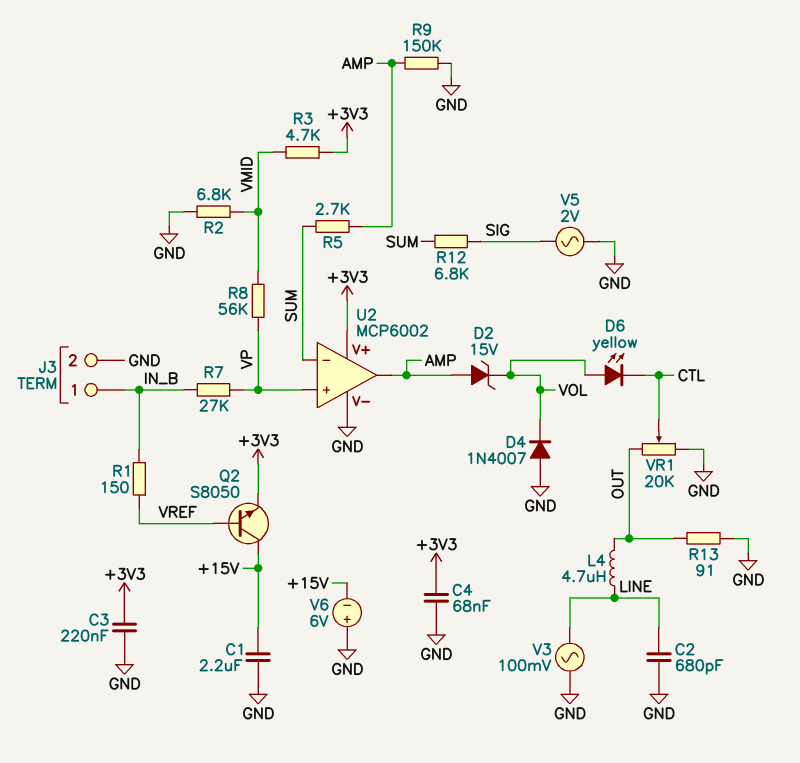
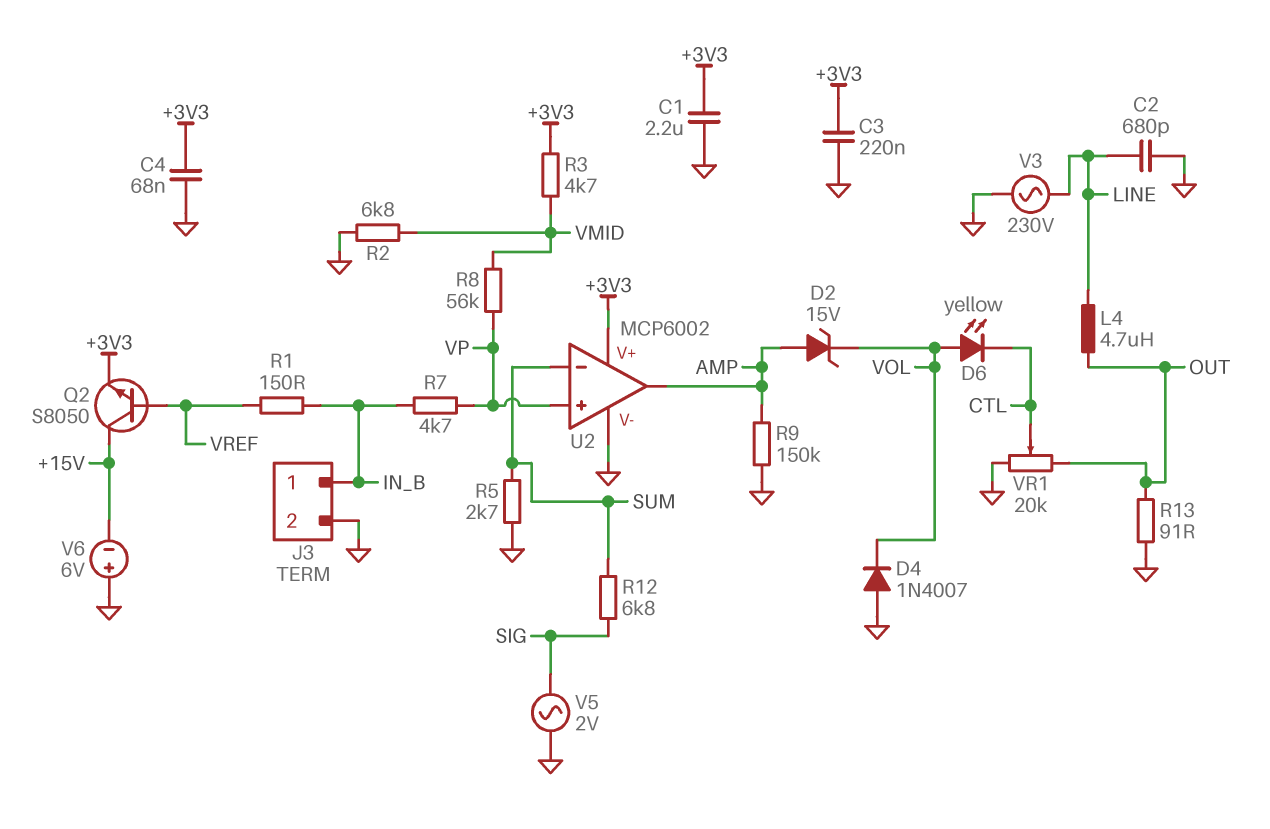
C1: 2.2uF (+15V, GND) -> 2.2uF (+3V3, GND)
R5: 2.7k (AMP, SUM) -> 2.7k (GND, SUM)
R7: 27k (IN_B, VP) -> 4.7k (IN_B, VP)
V3: AC 100mV (GND, LINE) -> AC 230V (GND, LINE)

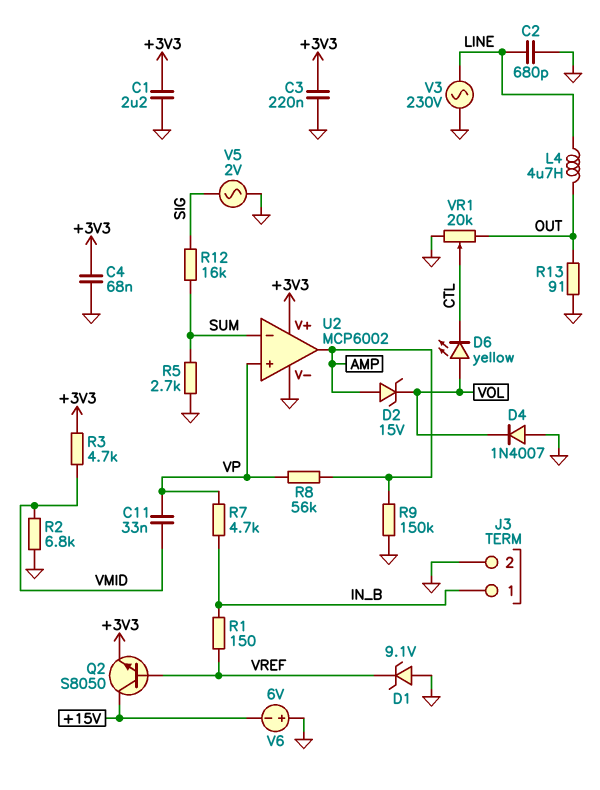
C11: none -> 33nF (VMID, VP)
D1: none -> zener 9.1V (A GND, K VREF)
R8: 56k (VMID, VP) -> 56k (AMP, VP)
R12: 6.8k (SIG, SUM) -> 16k (SIG, SUM)

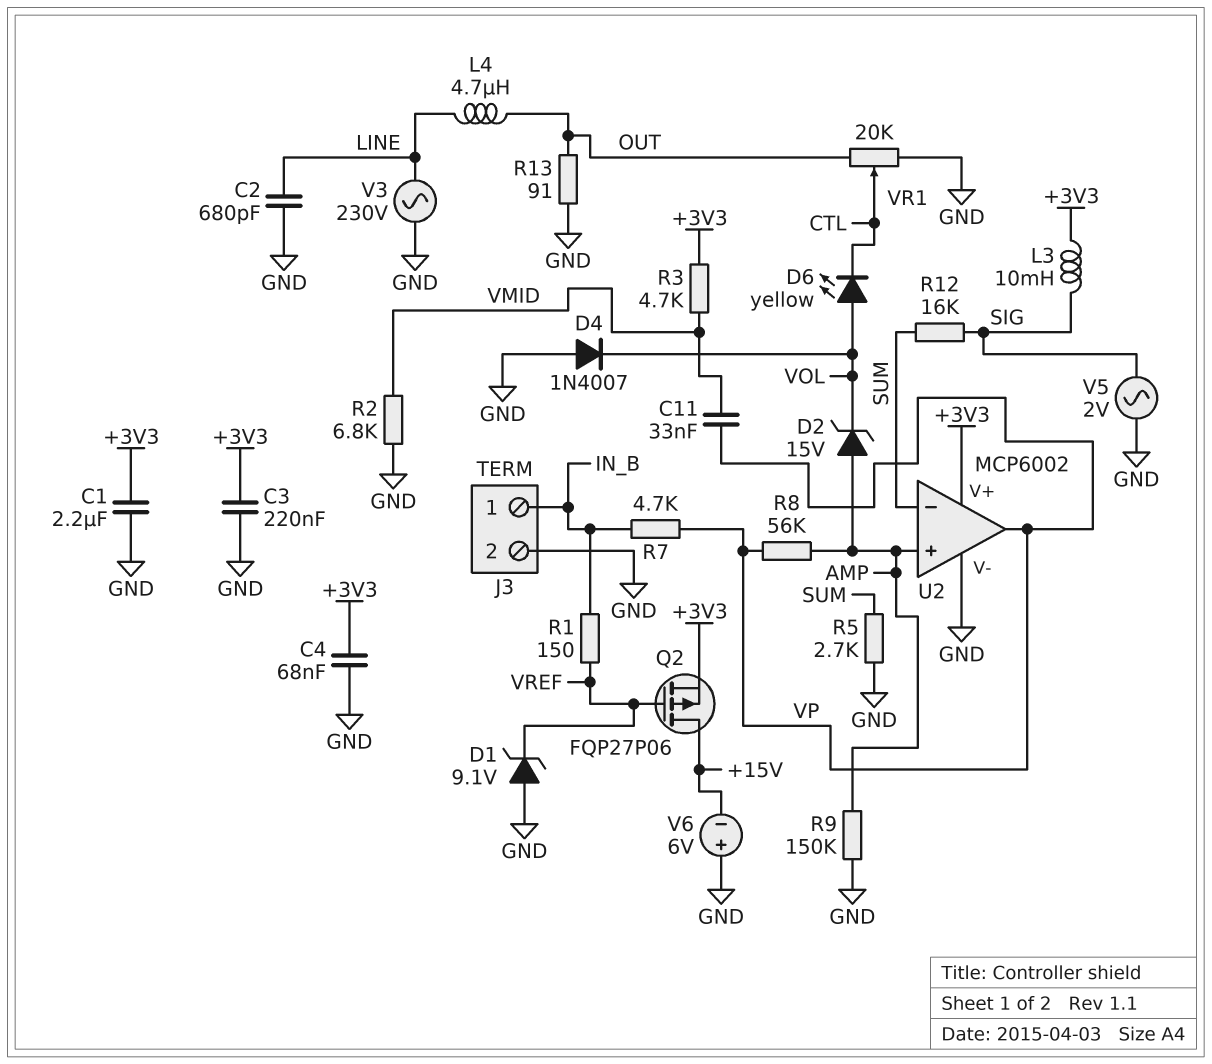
L3: none -> 10mH (+3V3, SIG)
Q2: NPN S8050 (B VREF, C +15V, E +3V3) -> PMOS FQP27P06 (G VREF, D +15V, S +3V3)
U2 pin in+: VP -> AMP
U2 pin out: AMP -> VP

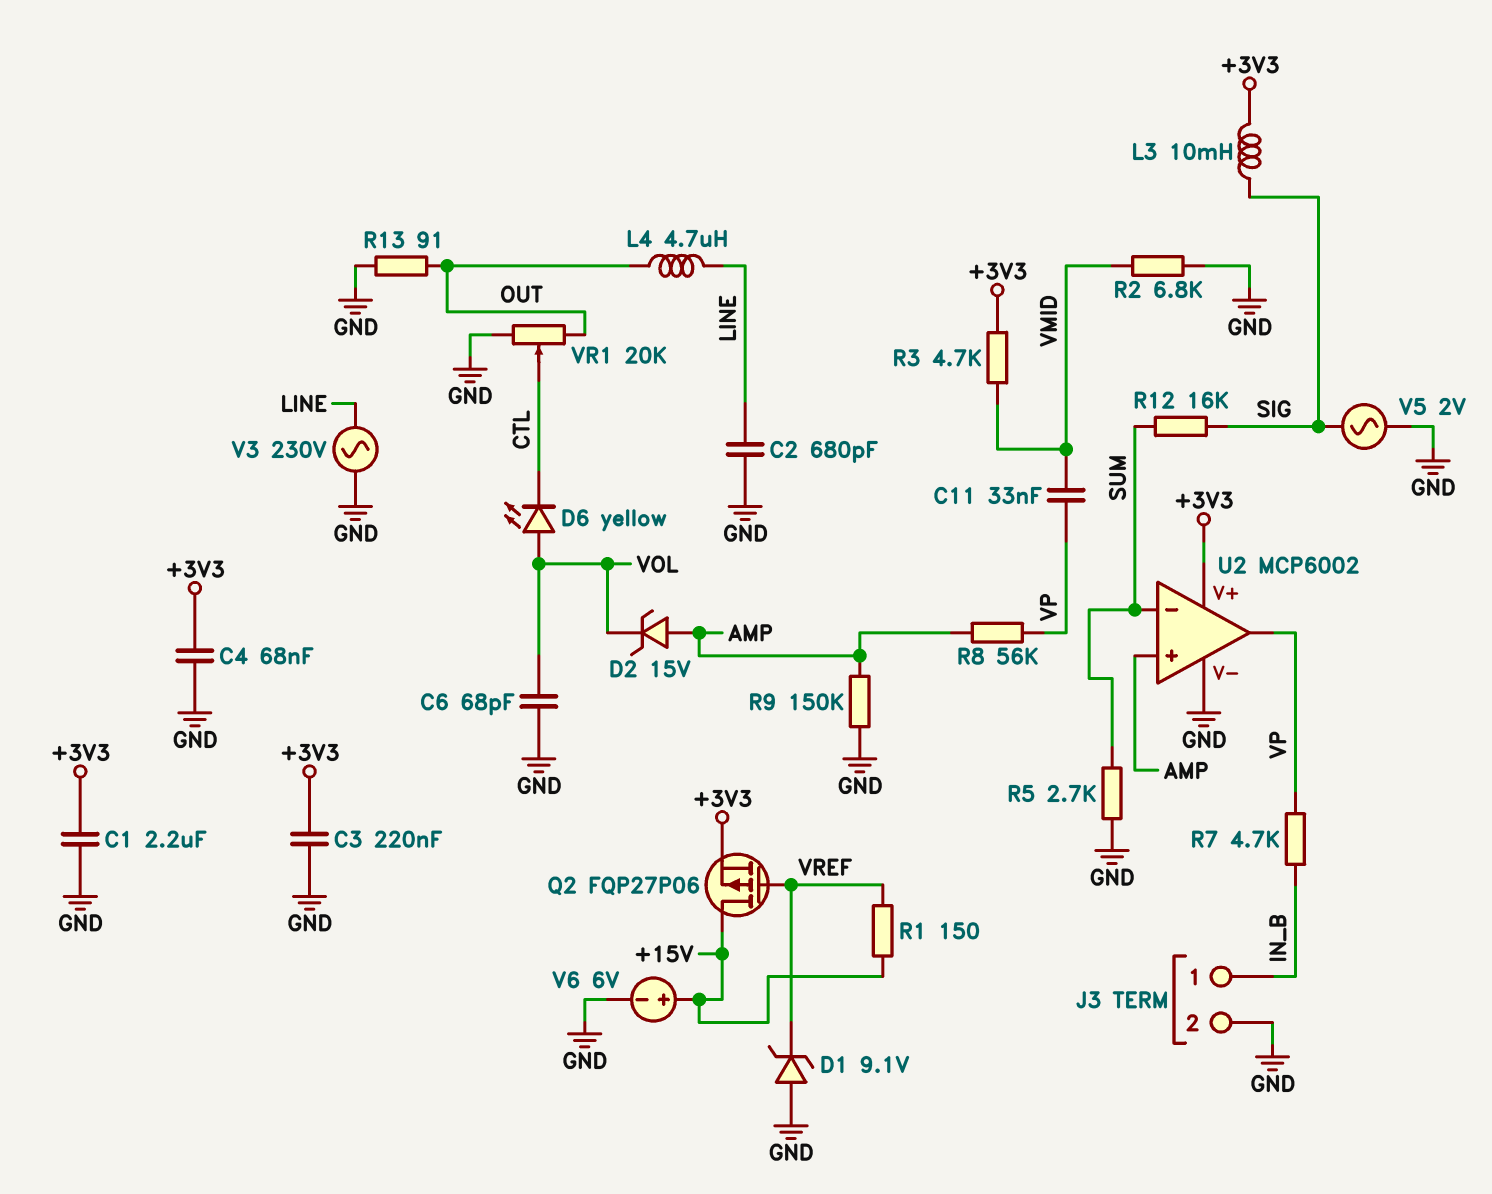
C6: none -> 68pF (GND, VOL)
D4: diode 1N4007 (A GND, K VOL) -> none
R1: 150 (IN_B, VREF) -> 150 (+15V, VREF)
V6: 6V (plus GND, minus +15V) -> 6V (plus +15V, minus GND)

